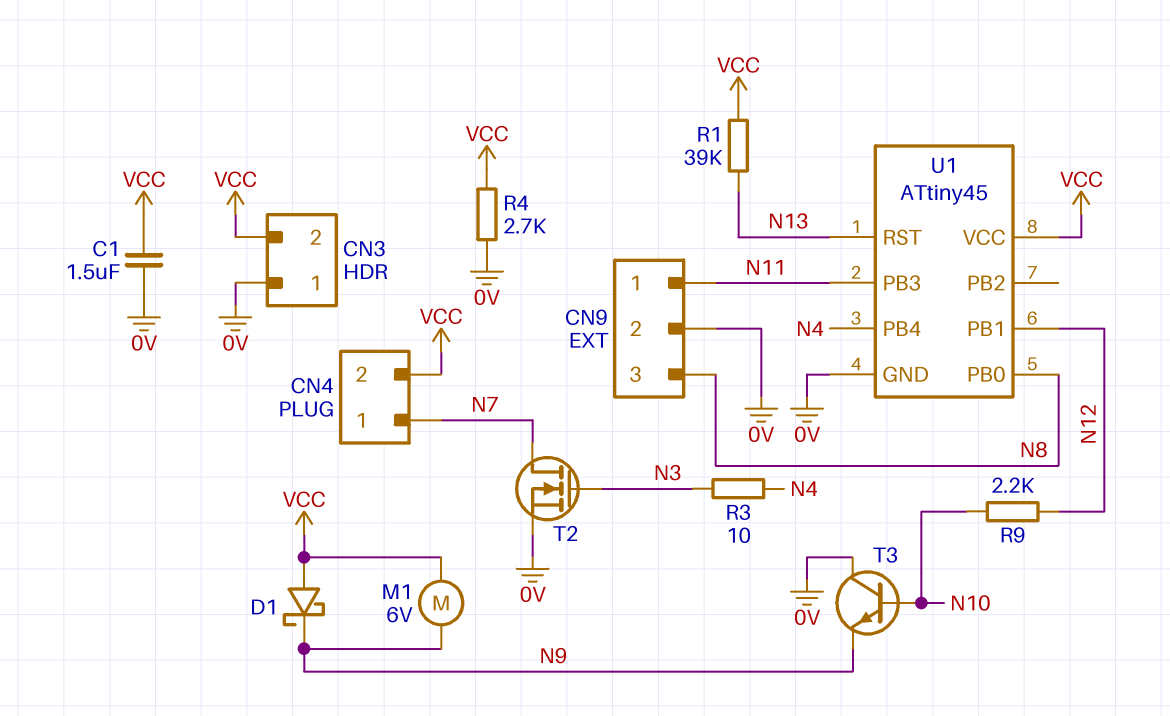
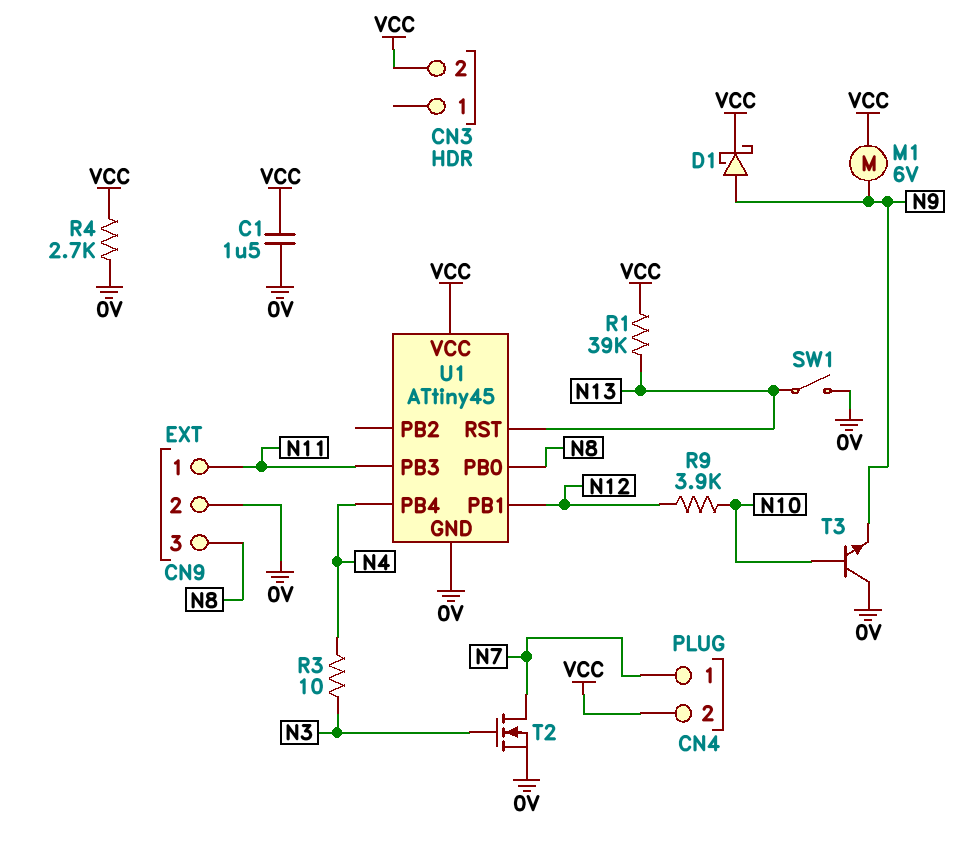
CN3 pin 1: 0V -> none
D1: schottky (A VCC, K N9) -> schottky (A N9, K VCC)
R9: 2.2k (N10, N12) -> 3.9k (N10, N12)
SW1: none -> switch (0V, N13)

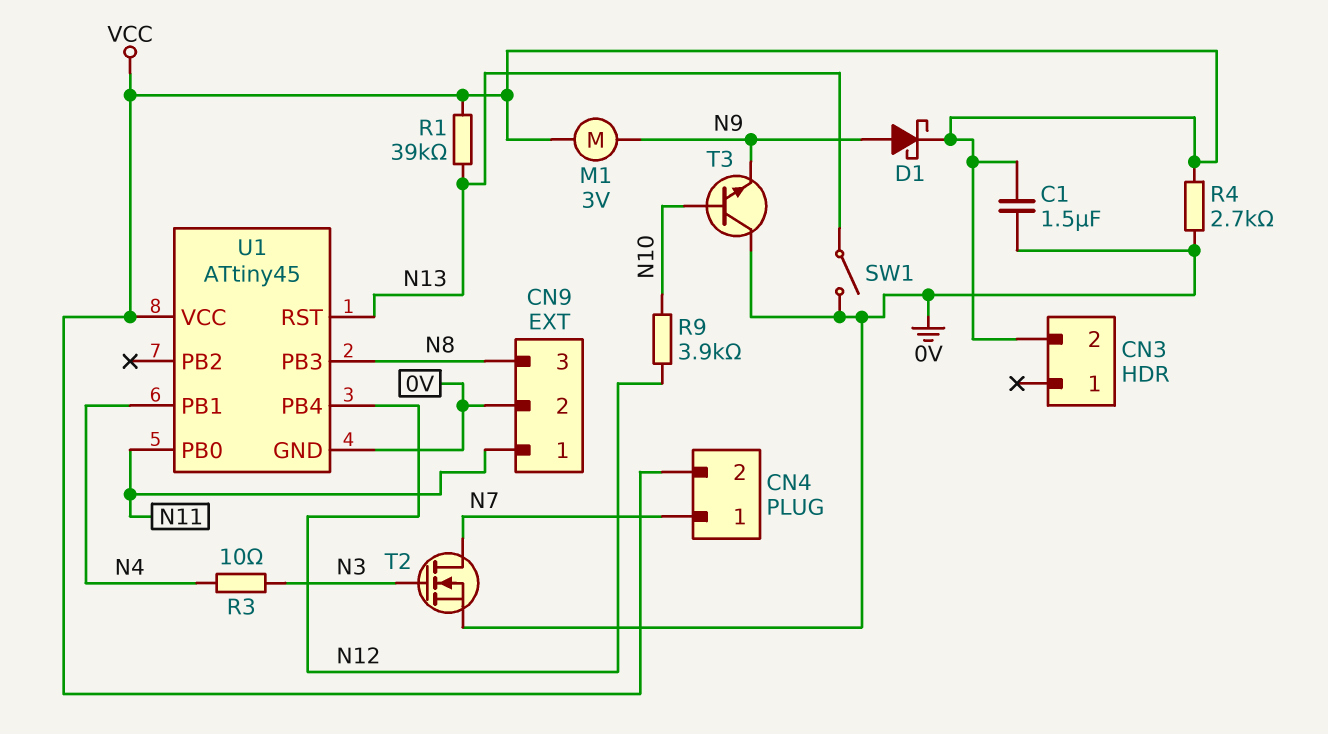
M1: motor 6V (N9, VCC) -> motor 3V (N9, VCC)
U1 pin PB0: N8 -> N11
U1 pin PB1: N12 -> N4
U1 pin PB3: N11 -> N8
U1 pin PB4: N4 -> N12

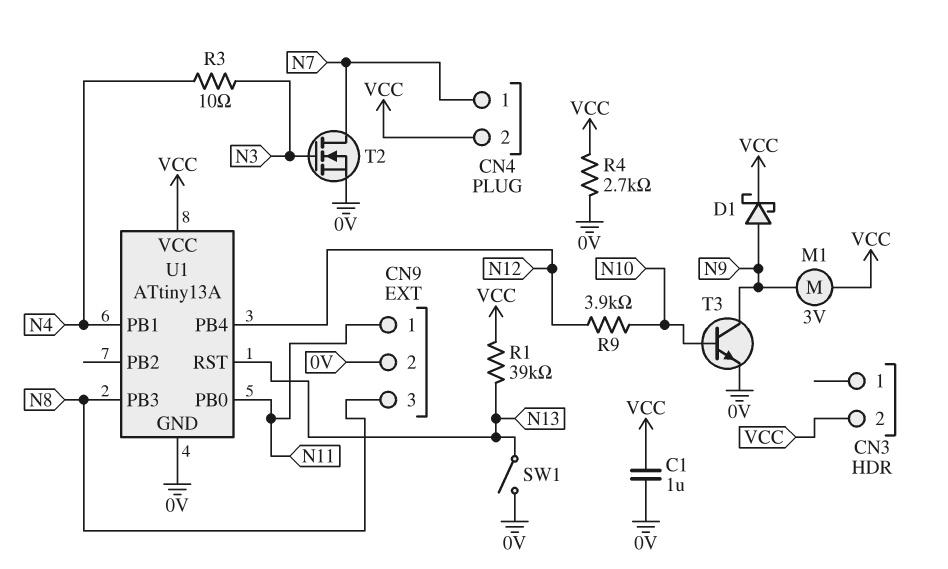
C1: 1.5uF (0V, VCC) -> 1uF (0V, VCC)
T3: NPN (B N10, C 0V, E N9) -> NPN (B N10, C N9, E 0V)
U1: ATtiny45 -> ATtiny13A

